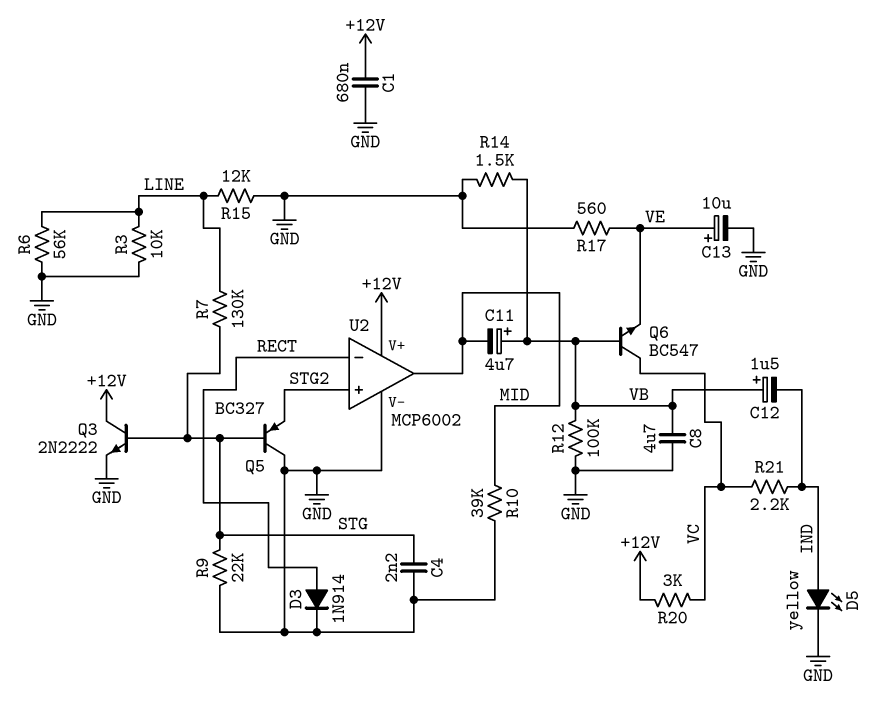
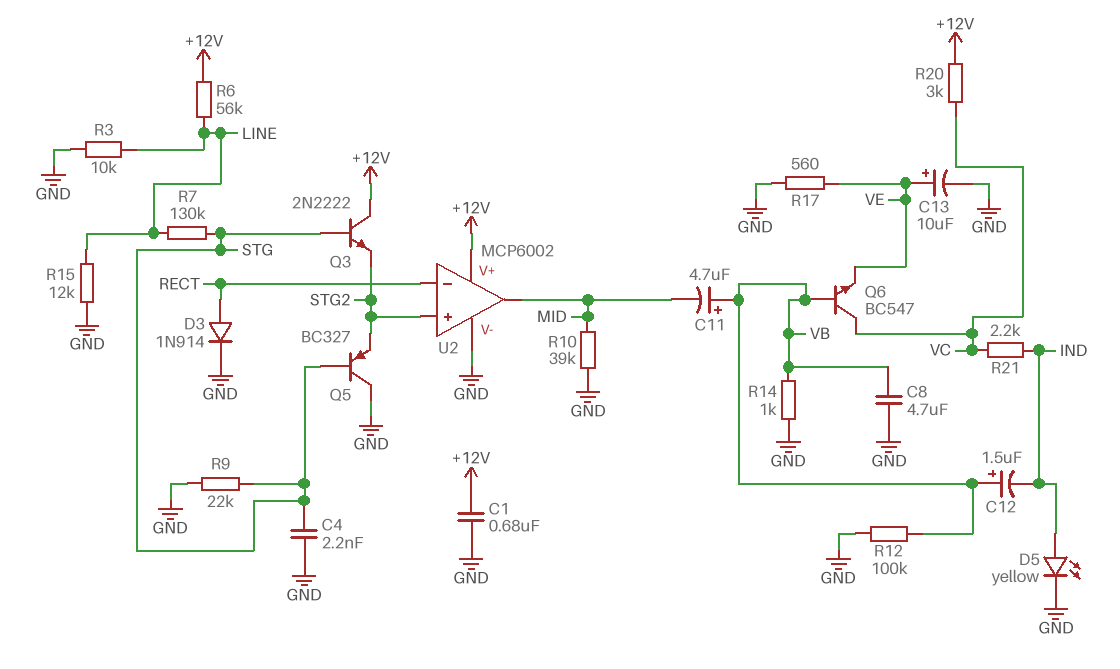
Q3: NPN 2N2222 (B STG, C +12V, E GND) -> NPN 2N2222 (B STG, C +12V, E STG2)
R6: 56k (GND, LINE) -> 56k (+12V, LINE)
R14: 1.5k (GND, VB) -> 1k (GND, VB)

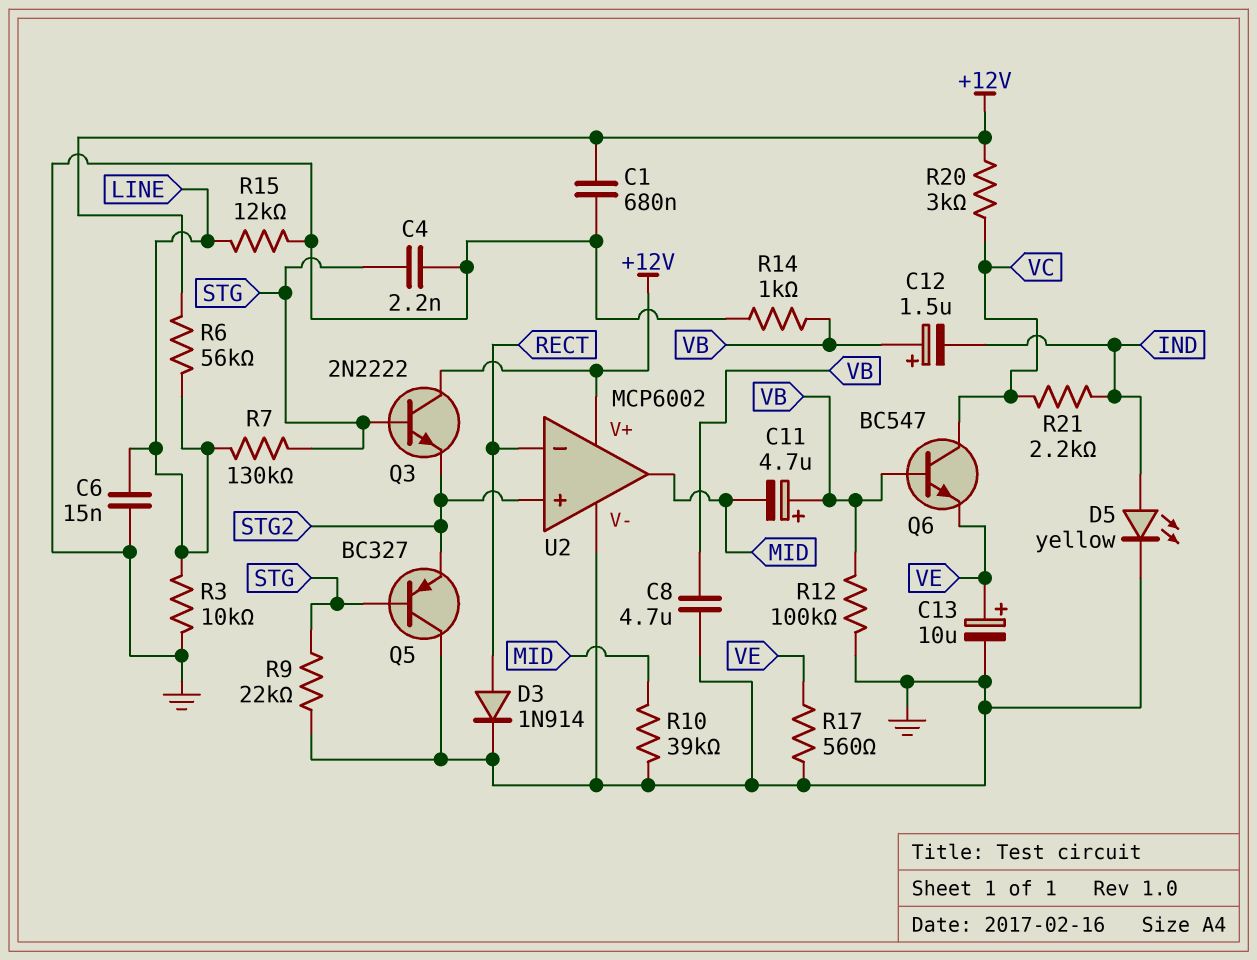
C6: none -> 15nF (GND, LINE)

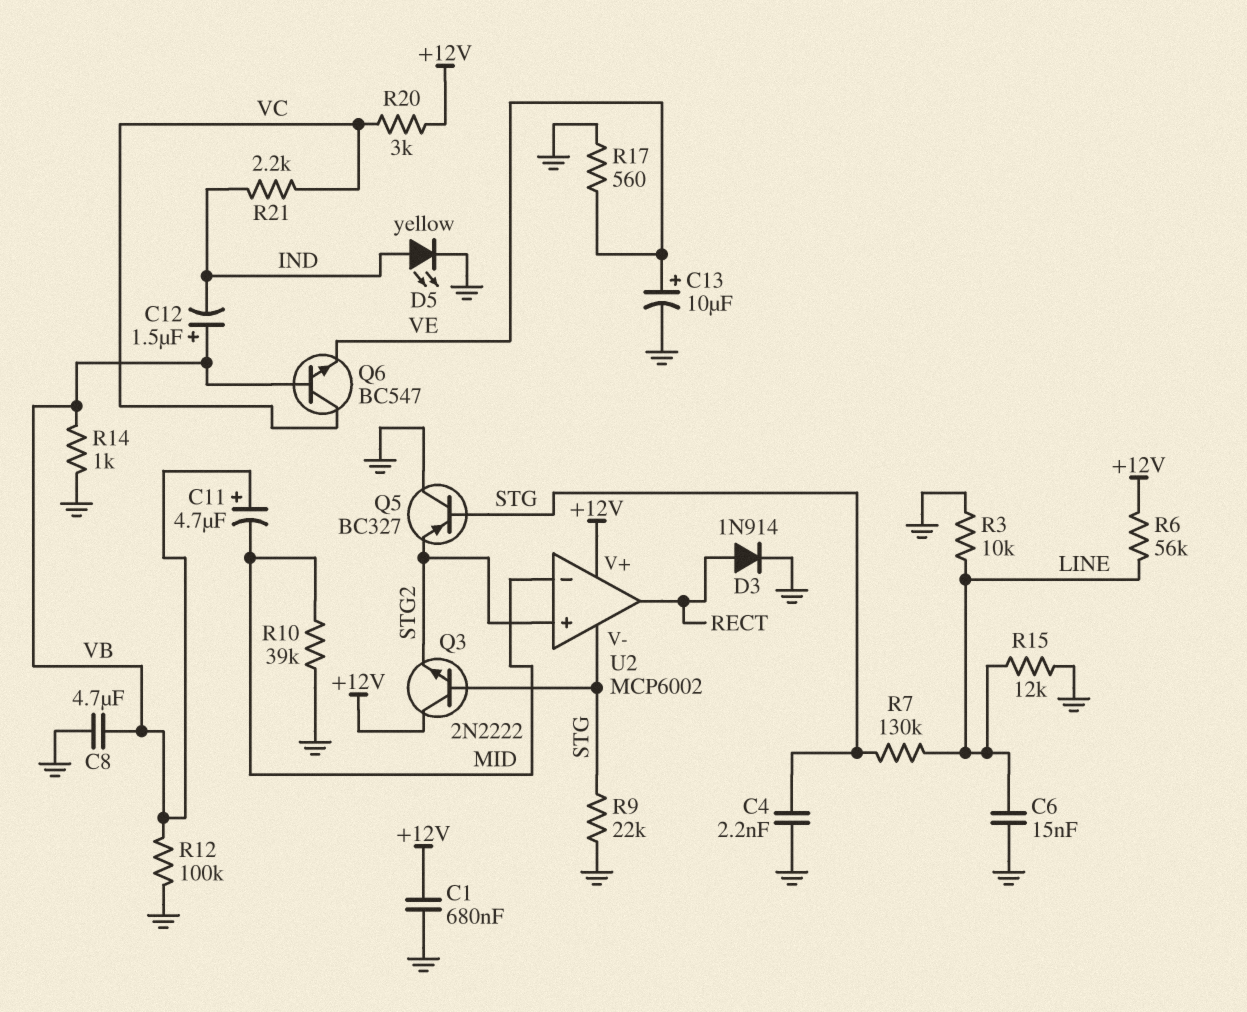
U2 pin V-: GND -> STG
U2 pin in-: RECT -> MID
U2 pin out: MID -> RECT

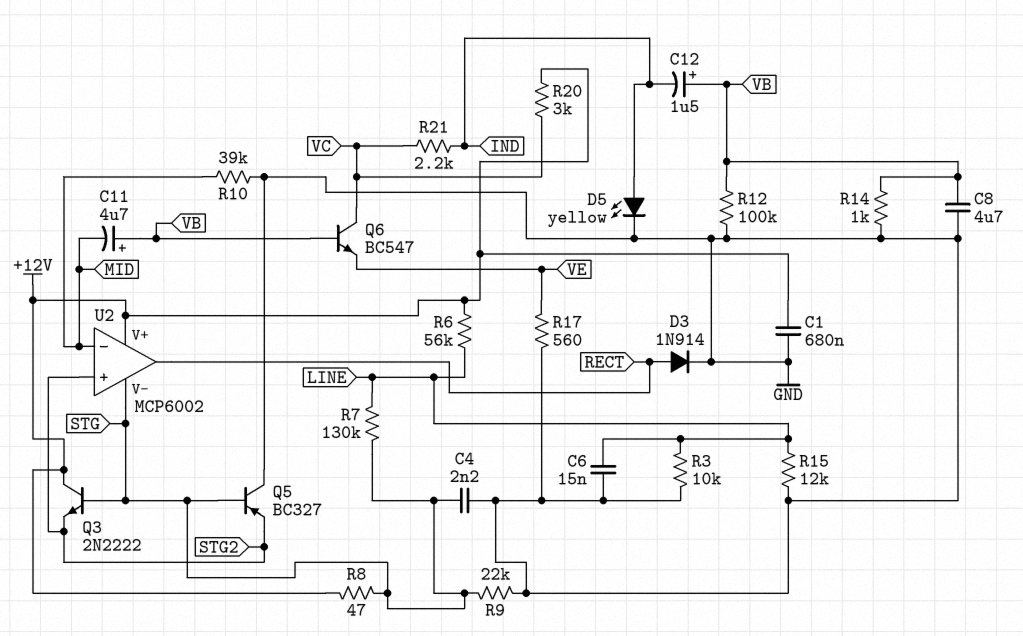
C13: 10uF (plus VE, minus GND) -> none
R8: none -> 47 (+12V, STG)

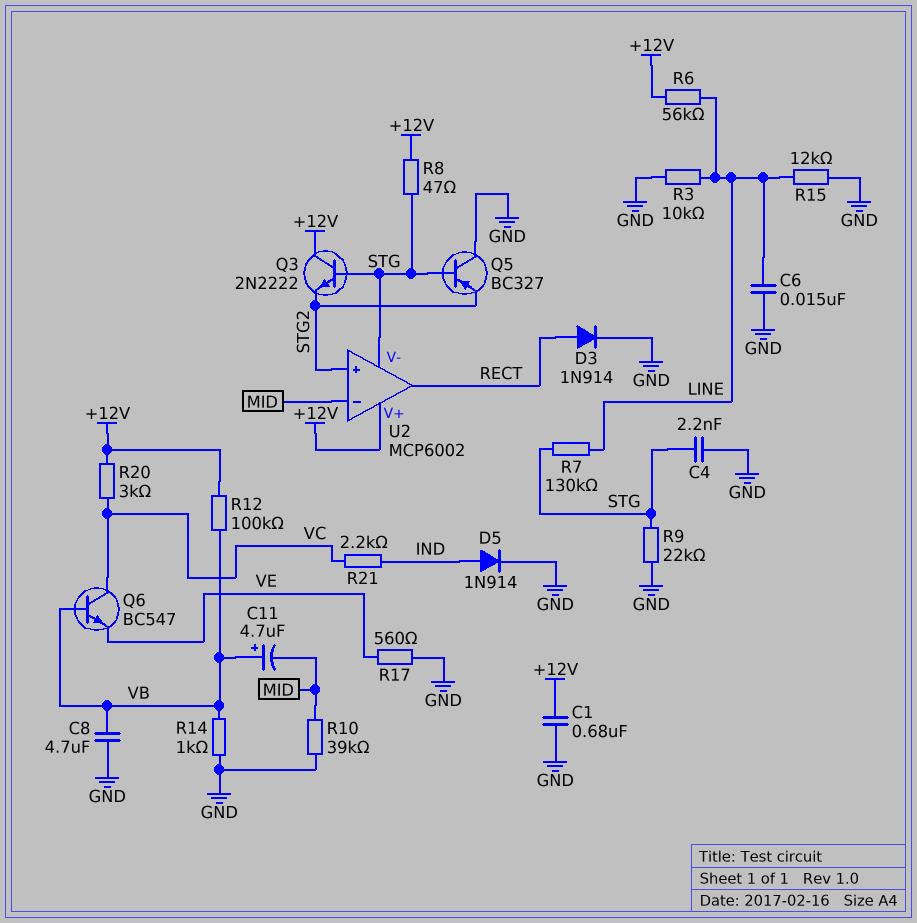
C12: 1.5uF (plus VB, minus IND) -> none
D5: LED yellow (A IND, K GND) -> diode 1N914 (A IND, K GND)
R12: 100k (GND, VB) -> 100k (+12V, VB)

